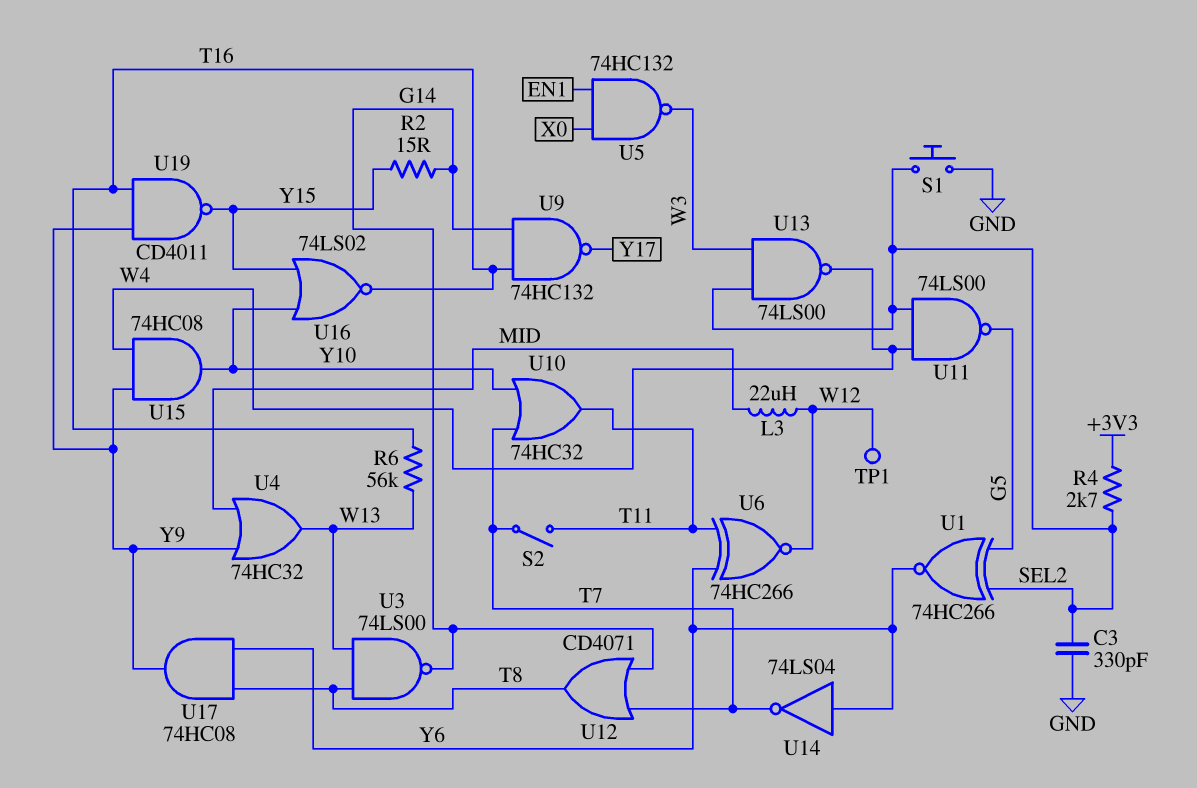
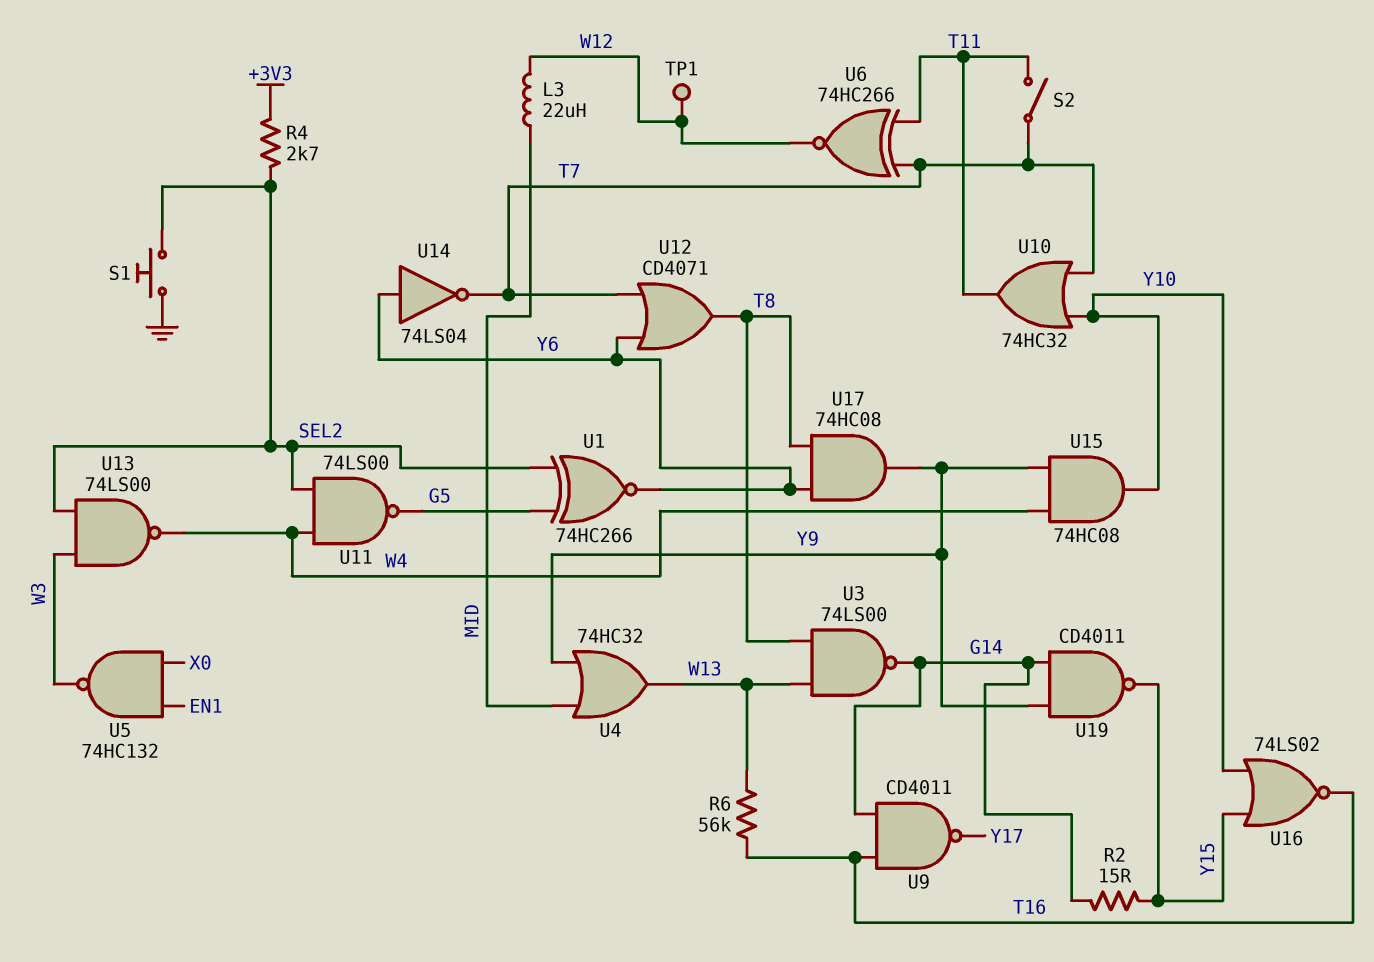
C3: 330pF (GND, SEL2) -> none
U6: XNOR 74HC266 (in T11, in Y6, out W12) -> XNOR 74HC266 (in T7, in T11, out W12)
U9: NAND 74HC132 (in G14, in T16, out Y17) -> NAND CD4011 (in G14, in T16, out Y17)
U12: OR CD4071 (in G14, in T7, out T8) -> OR CD4071 (in T7, in Y6, out T8)
U19: NAND CD4011 (in T16, in Y9, out Y15) -> NAND CD4011 (in G14, in Y9, out Y15)

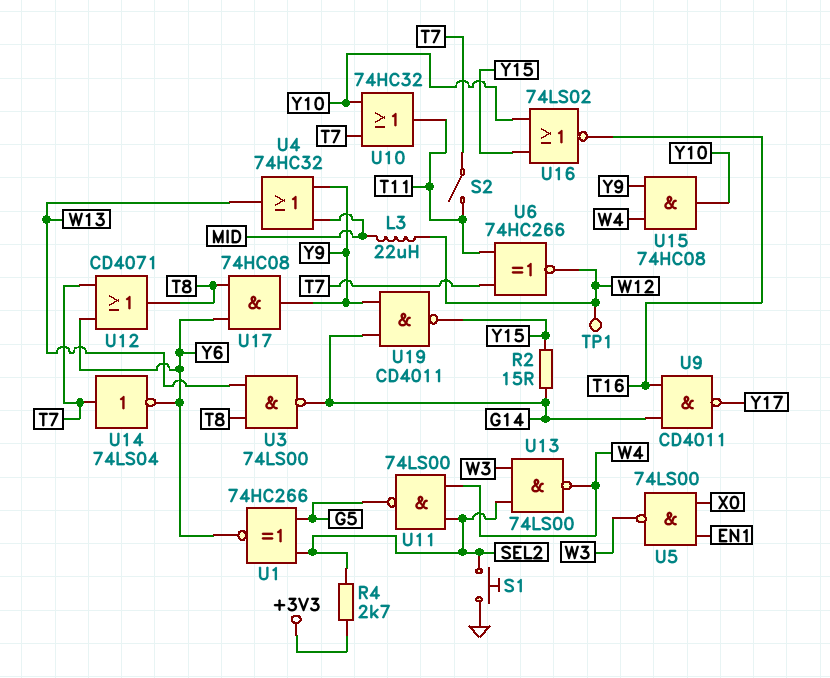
R6: 56k (T16, W13) -> none
U5: NAND 74HC132 (in EN1, in X0, out W3) -> NAND 74LS00 (in EN1, in X0, out W3)
U14: NOT 74LS04 (in Y6, out T7) -> NOT 74LS04 (in T7, out Y6)

